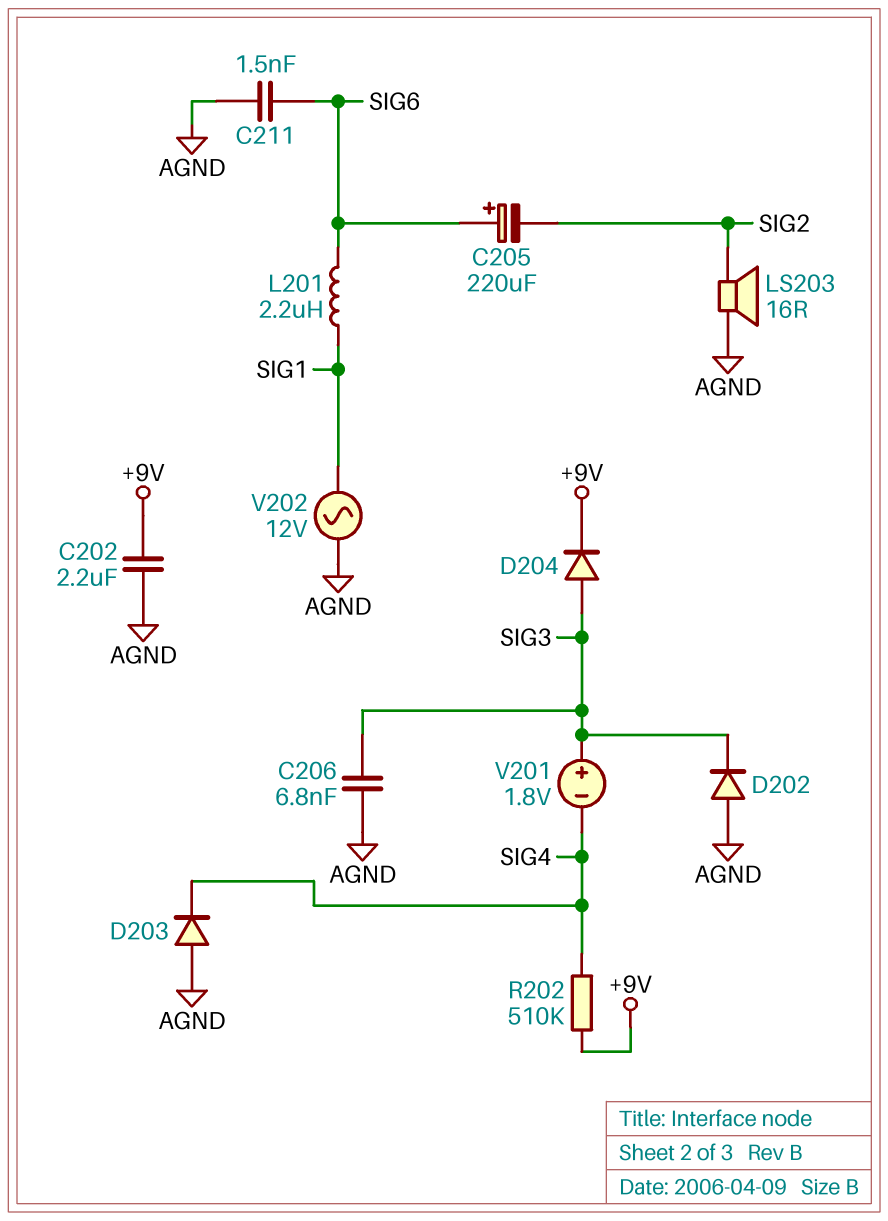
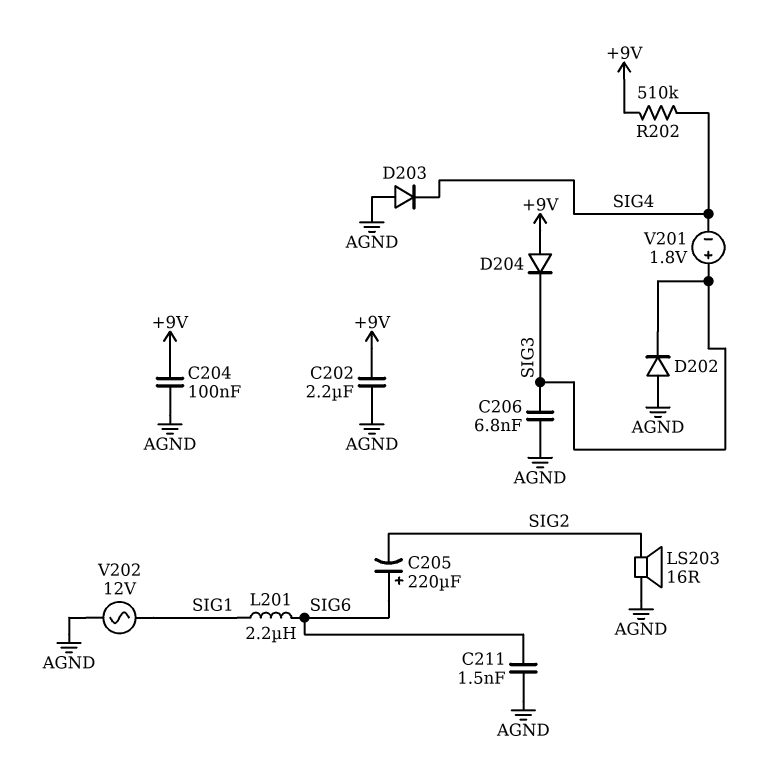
C204: none -> 100nF (+9V, AGND)
D204: diode (A SIG3, K +9V) -> diode (A +9V, K SIG3)

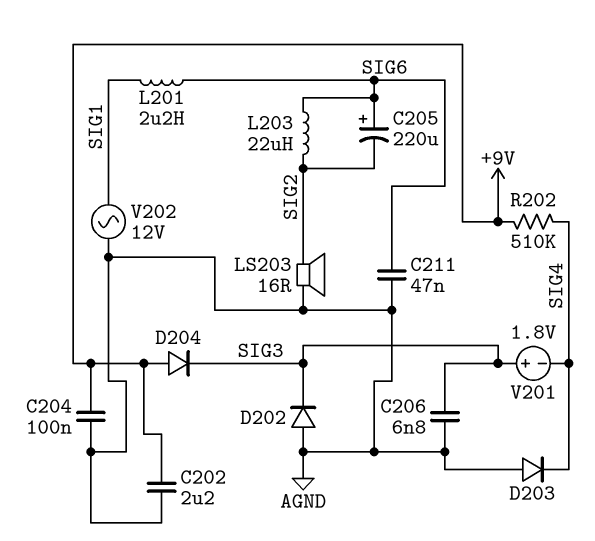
C211: 1.5nF (AGND, SIG6) -> 47nF (AGND, SIG6)
L203: none -> 22uH (SIG2, SIG6)

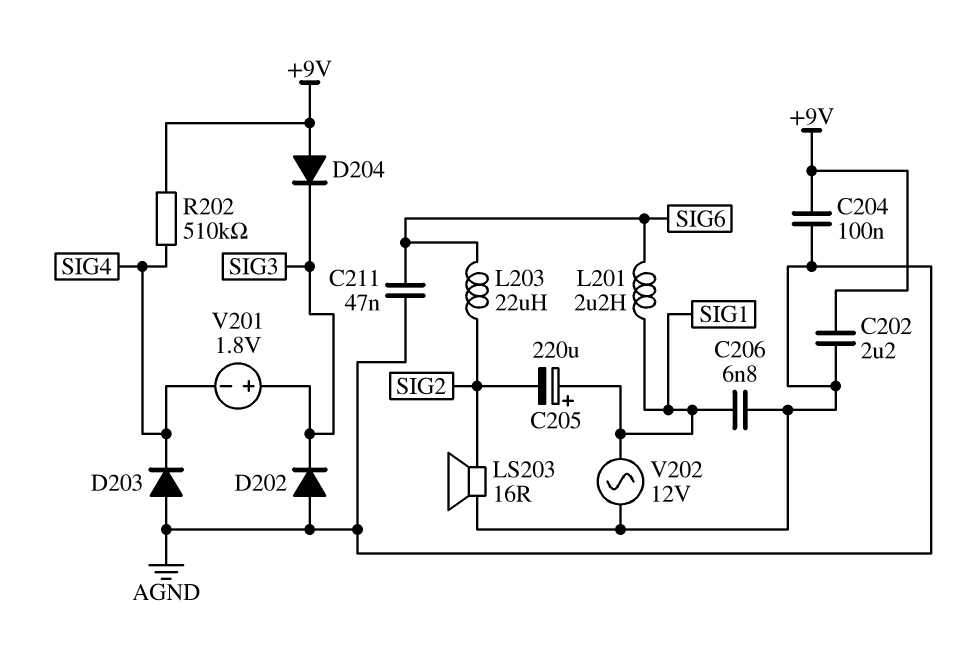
C205: 220uF (plus SIG6, minus SIG2) -> 220uF (plus SIG1, minus SIG2)
C206: 6.8nF (AGND, SIG3) -> 6.8nF (AGND, SIG1)

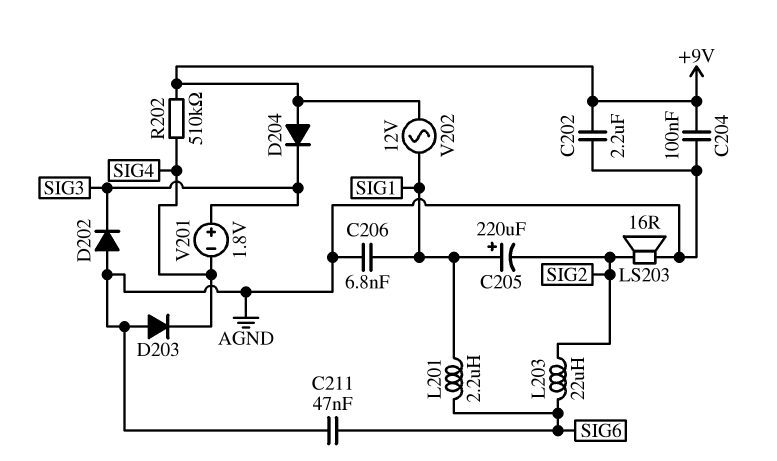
V202: AC 12V (AGND, SIG1) -> AC 12V (+9V, SIG1)

